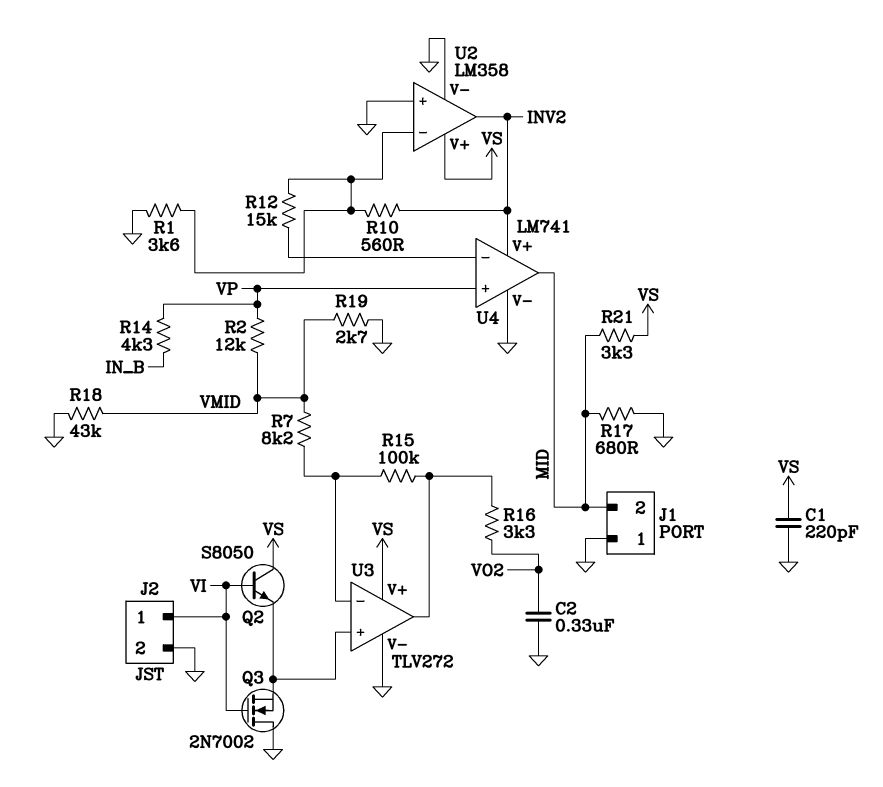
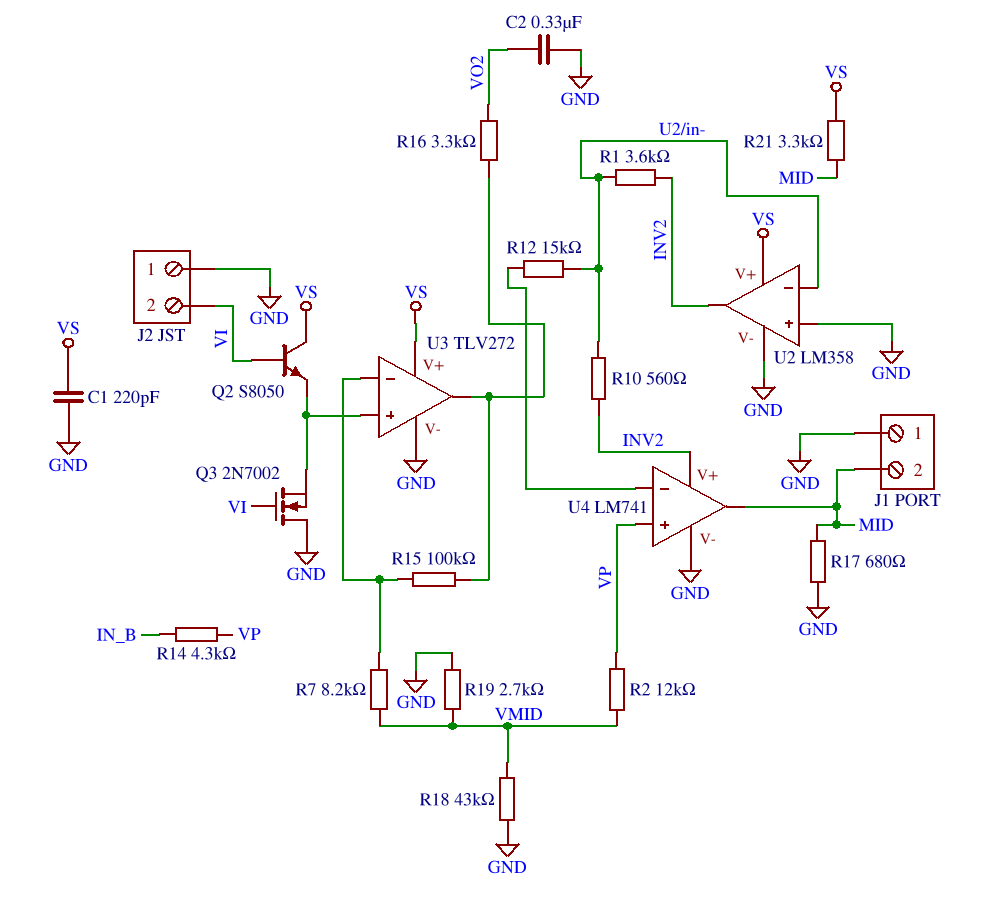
J2 pin 1: VI -> GND
J2 pin 2: GND -> VI
R1: 3.6k (GND, U2/in-) -> 3.6k (INV2, U2/in-)

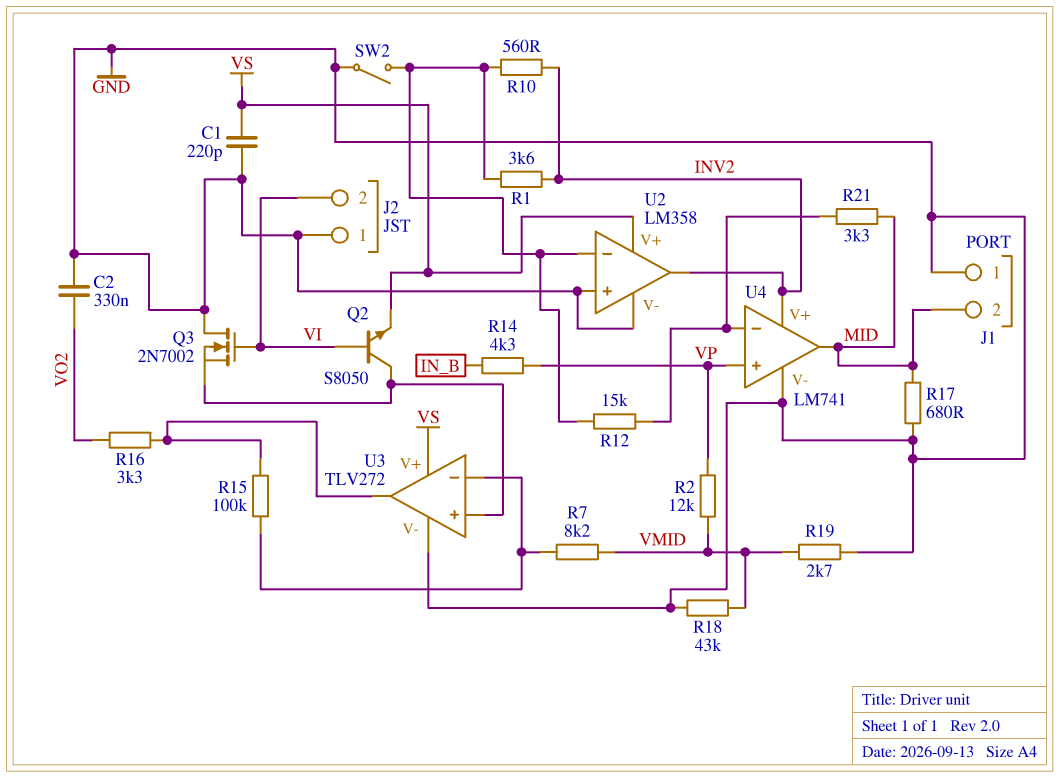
Q2: NPN S8050 (B VI, C VS, E U3/in+) -> NPN S8050 (B VI, C U3/in+, E VS)
R21: 3.3k (MID, VS) -> 3.3k (MID, U4/in-)
SW2: none -> switch (GND, U2/in-)

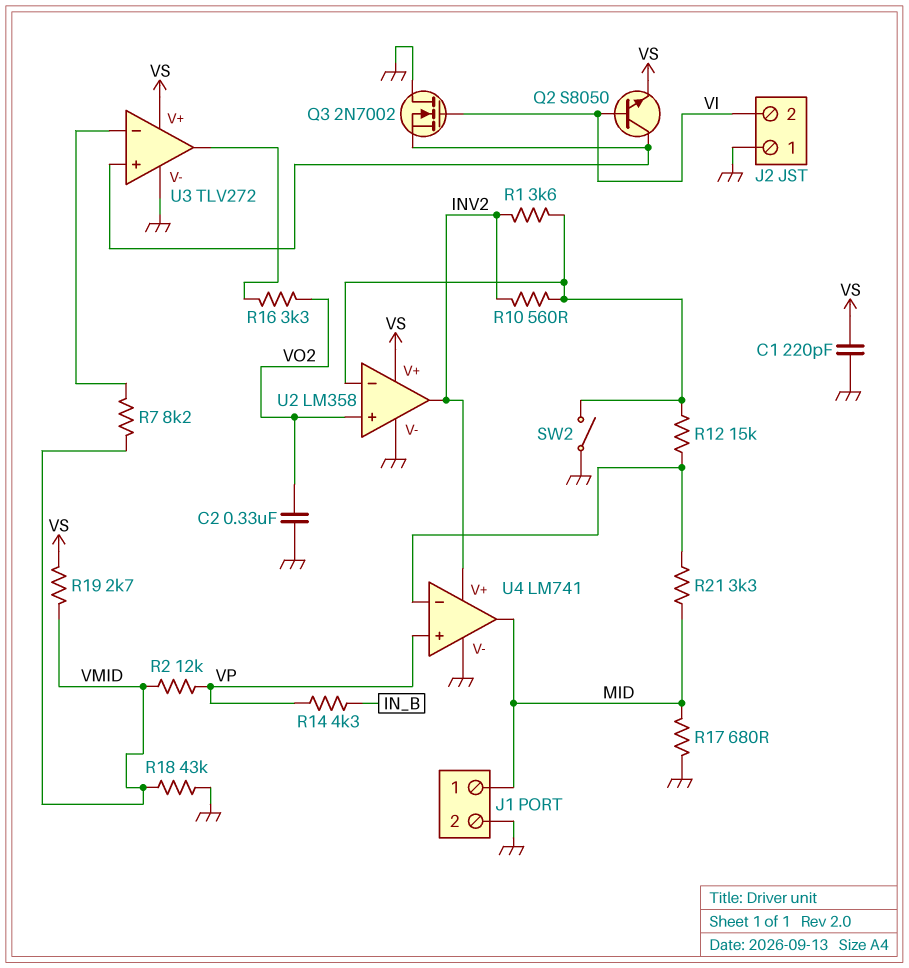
J1 pin 1: GND -> MID
J1 pin 2: MID -> GND
R15: 100k (U3/in-, U3/out) -> none
R19: 2.7k (GND, VMID) -> 2.7k (VMID, VS)
U2 pin in+: GND -> VO2

